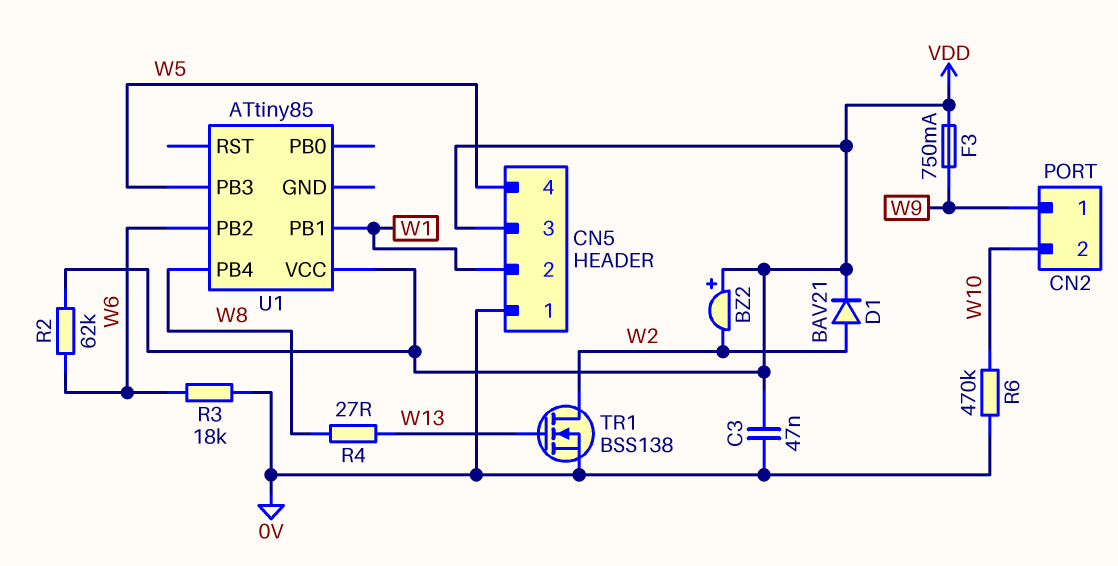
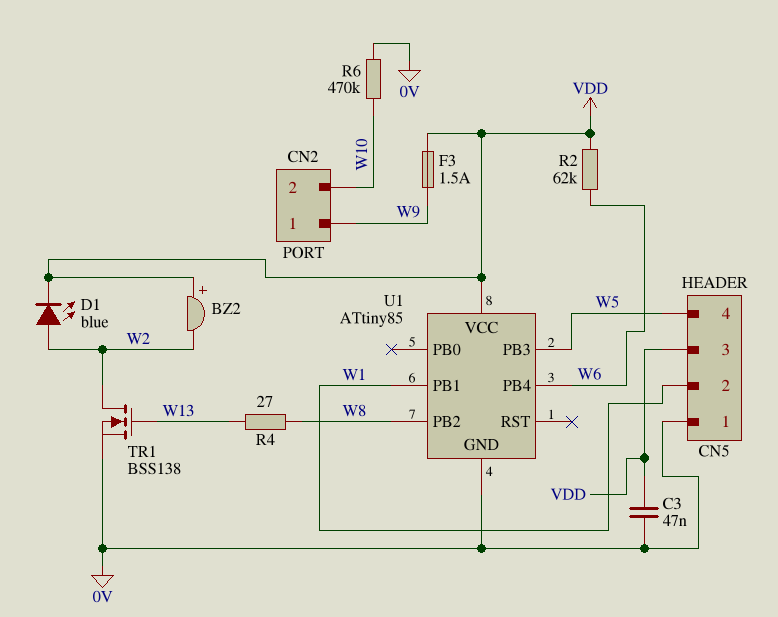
D1: diode BAV21 (A W2, K VDD) -> LED blue (A W2, K VDD)
F3: 750mA (VDD, W9) -> 1.5A (VDD, W9)
R3: 18k (0V, W6) -> none
U1 pin GND: none -> 0V
U1 pin PB2: W6 -> W8
U1 pin PB4: W8 -> W6

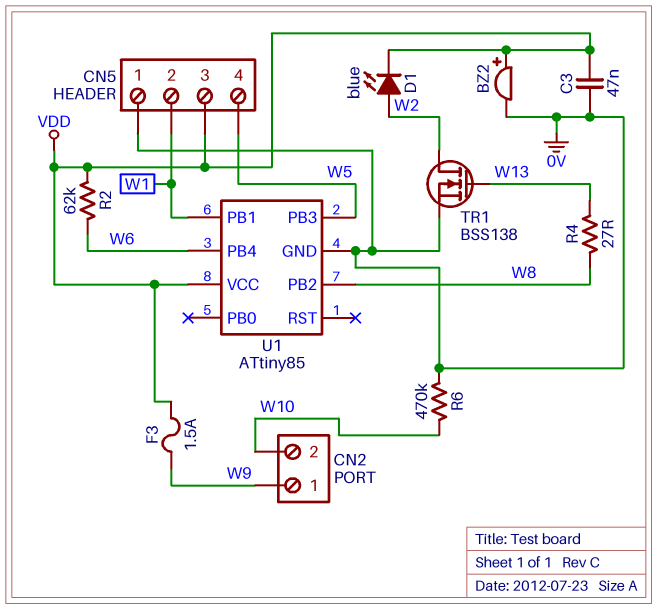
BZ2: buzzer (plus VDD, minus W2) -> buzzer (plus VDD, minus 0V)

